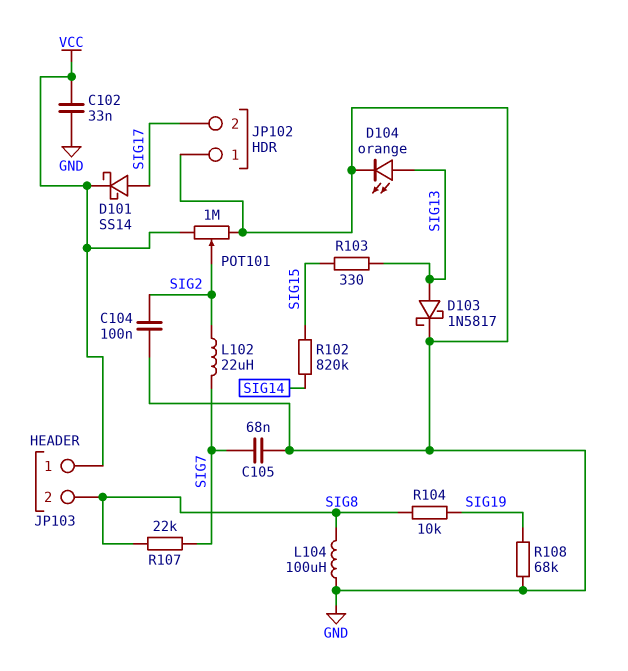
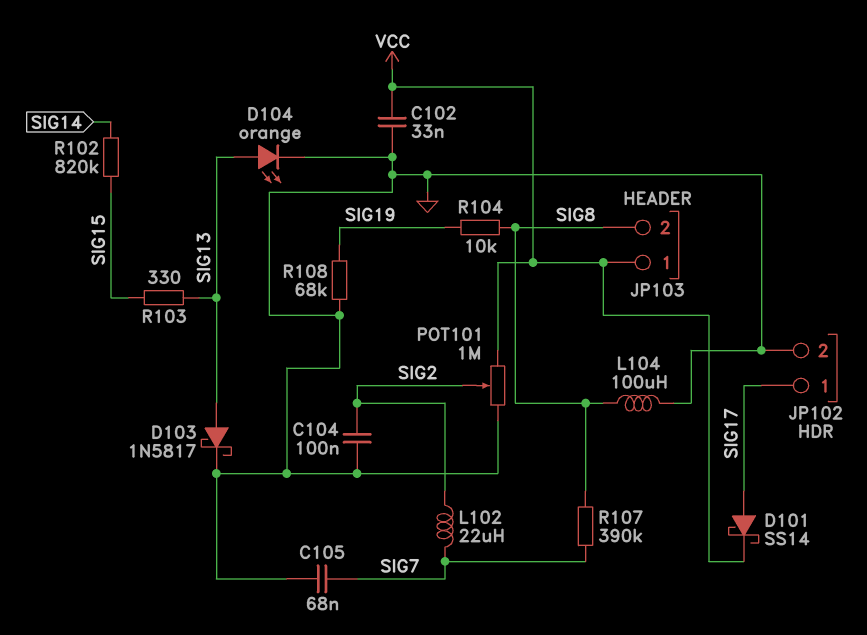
JP102 pin 1: GND -> SIG17
JP102 pin 2: SIG17 -> GND
R107: 22k (SIG7, SIG8) -> 390k (SIG7, SIG8)

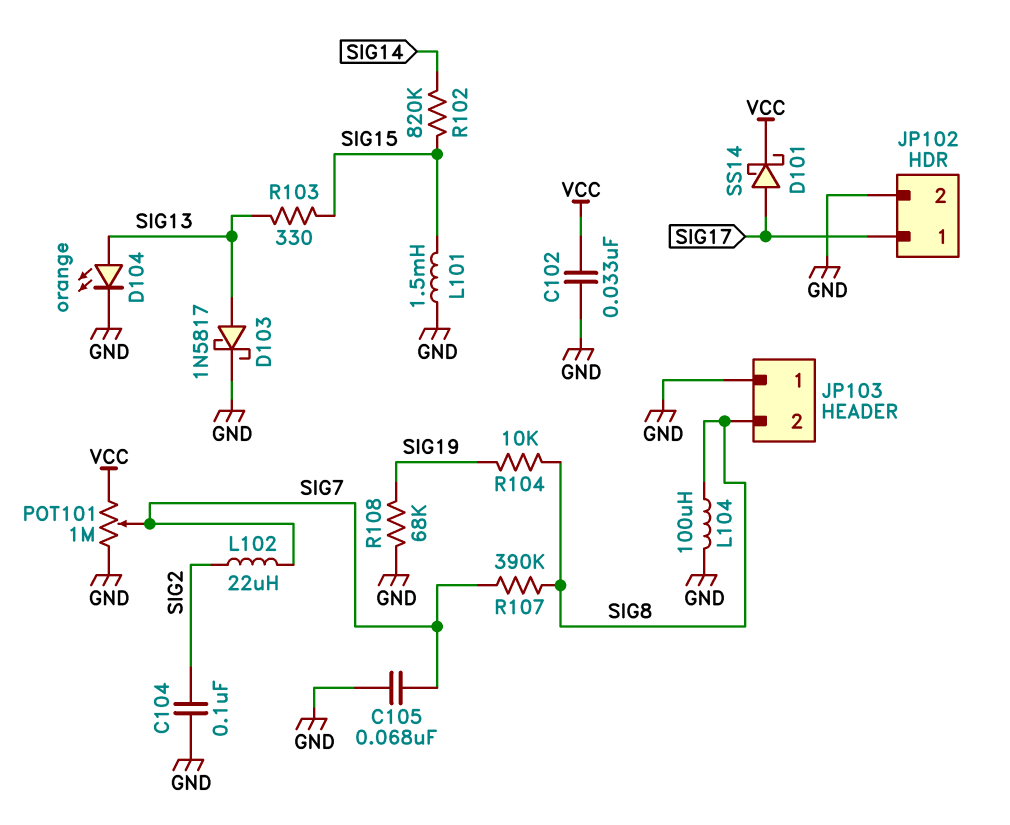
JP103 pin 1: VCC -> GND
L101: none -> 1.5mH (GND, SIG15)
POT101: 1M (GND, VCC, wiper SIG2) -> 1M (GND, VCC, wiper SIG7)

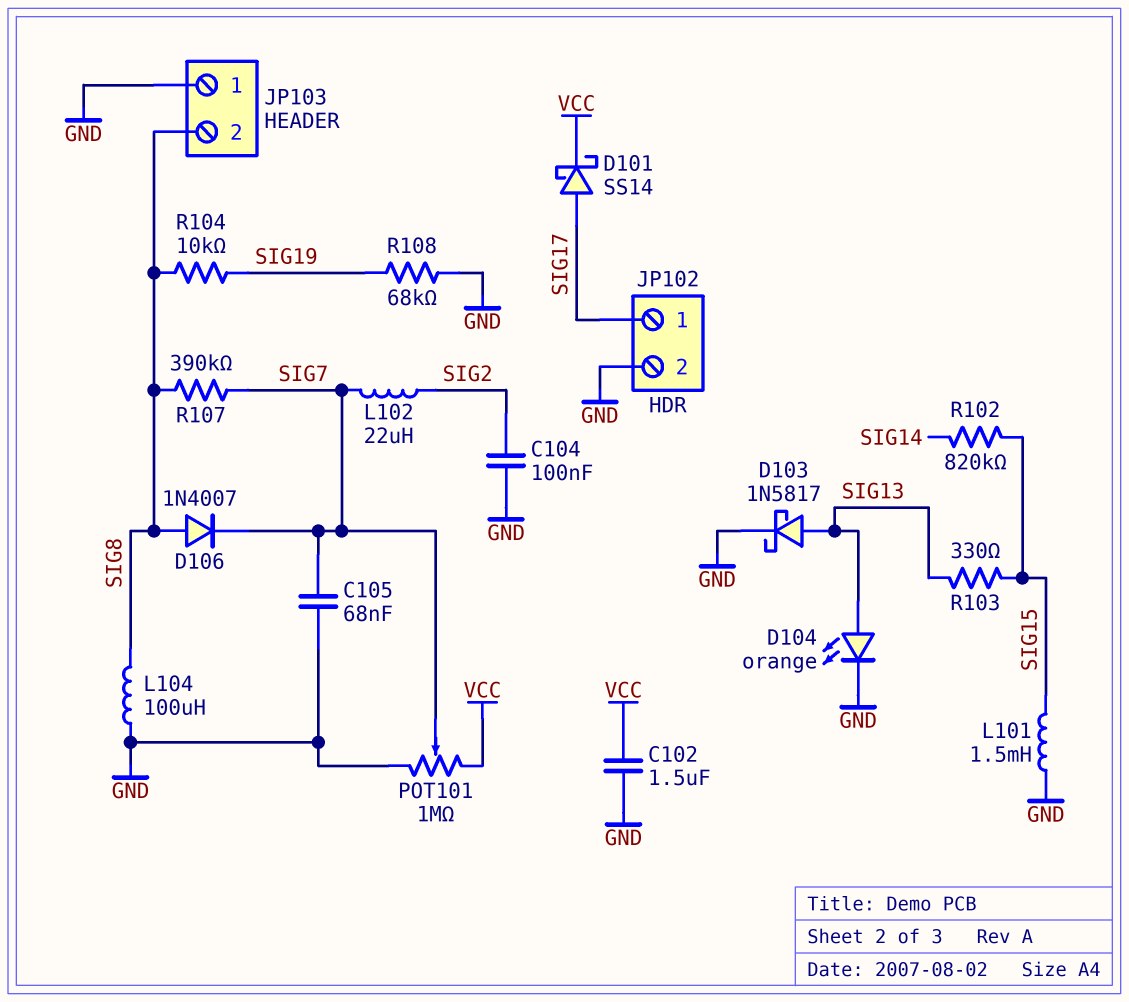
C102: 33nF (GND, VCC) -> 1.5uF (GND, VCC)
D106: none -> diode 1N4007 (A SIG8, K SIG7)

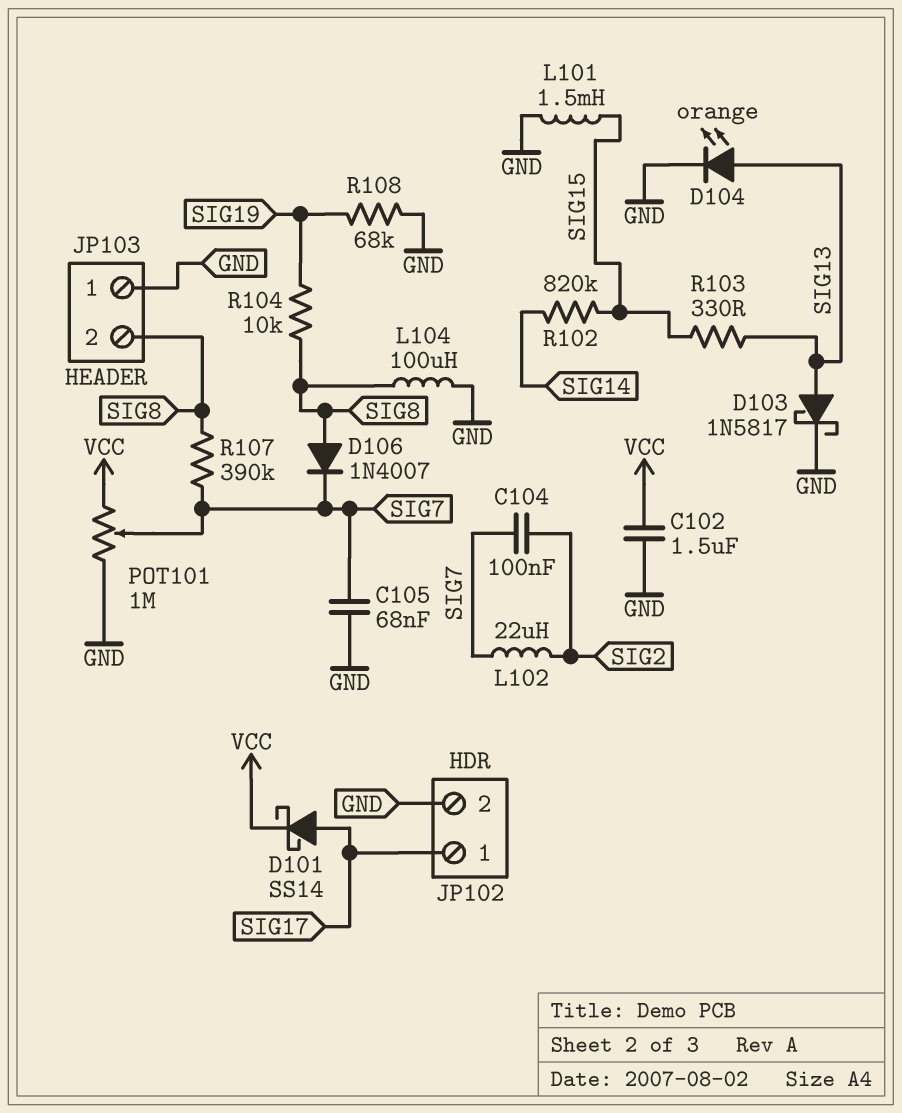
C104: 100nF (GND, SIG2) -> 100nF (SIG2, SIG7)

